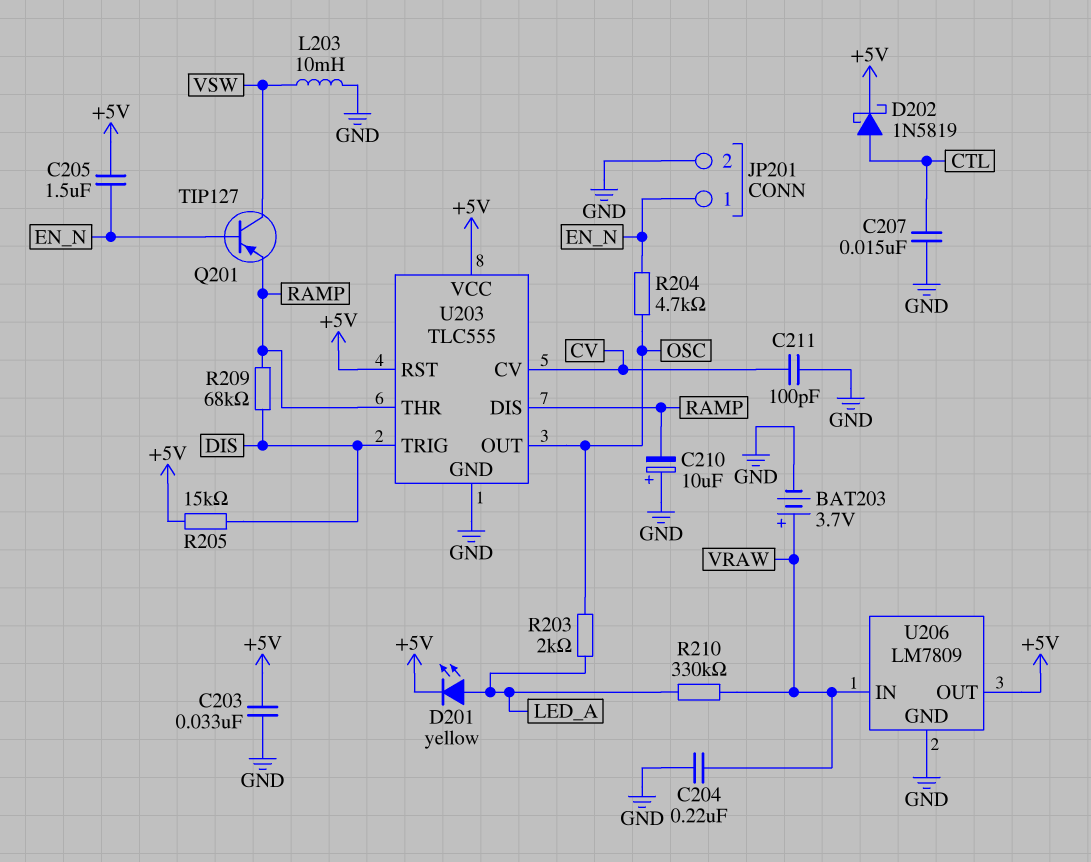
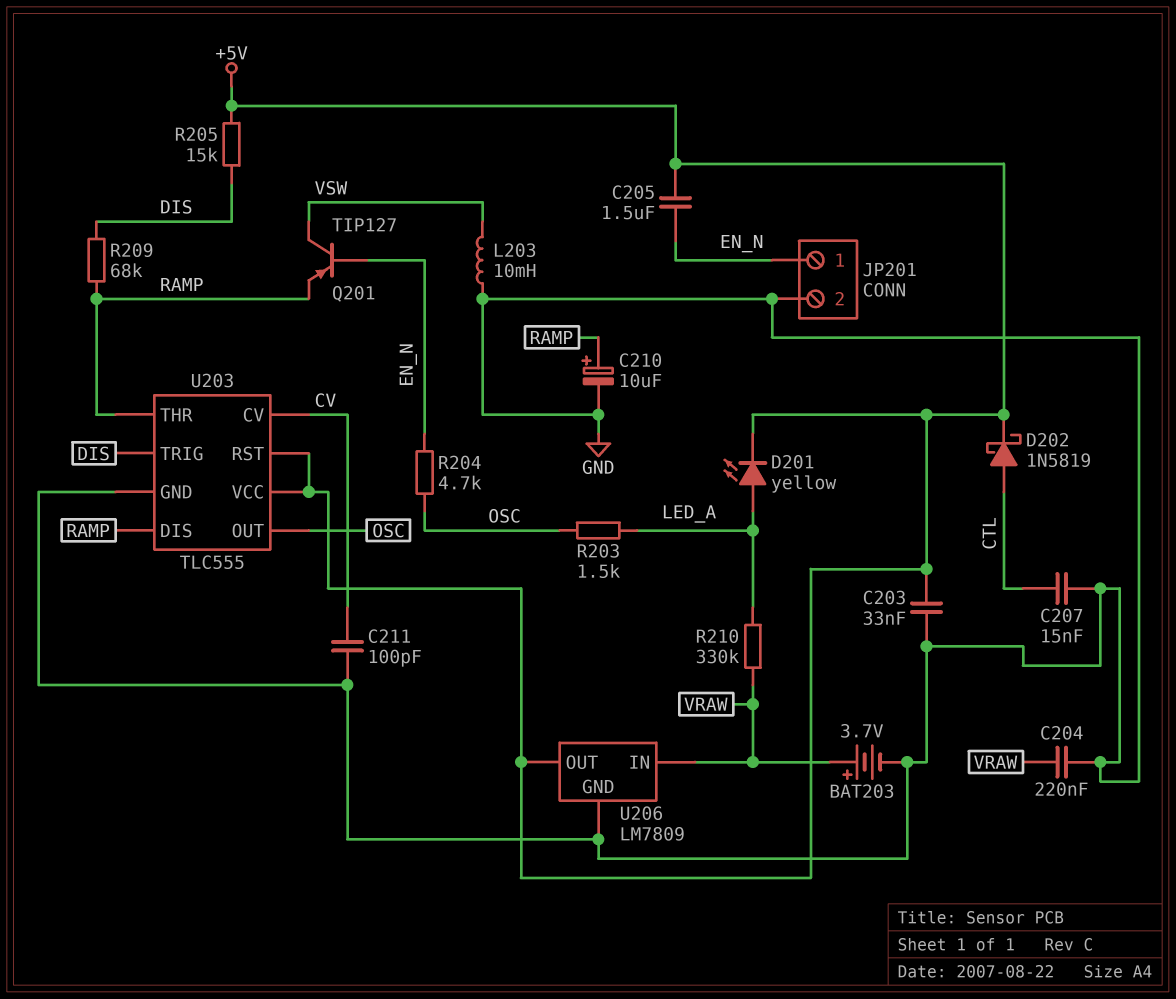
C210: 10uF (plus GND, minus RAMP) -> 10uF (plus RAMP, minus GND)
R203: 2k (LED_A, OSC) -> 1.5k (LED_A, OSC)

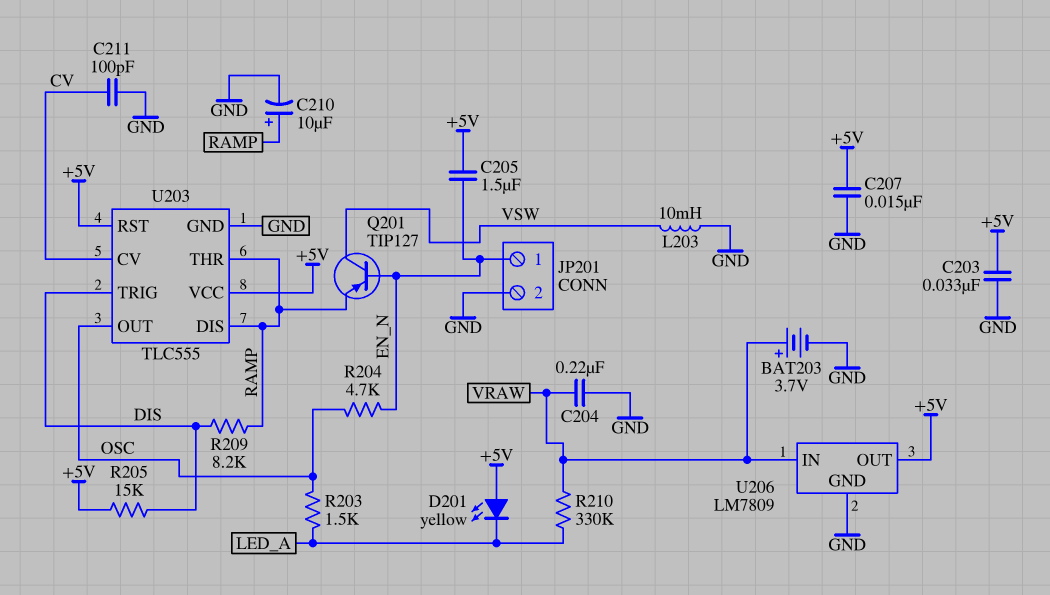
C207: 15nF (CTL, GND) -> 15nF (+5V, GND)
D201: LED yellow (A LED_A, K +5V) -> LED yellow (A +5V, K LED_A)
D202: schottky 1N5819 (A CTL, K +5V) -> none
R209: 68k (DIS, RAMP) -> 8.2k (DIS, RAMP)

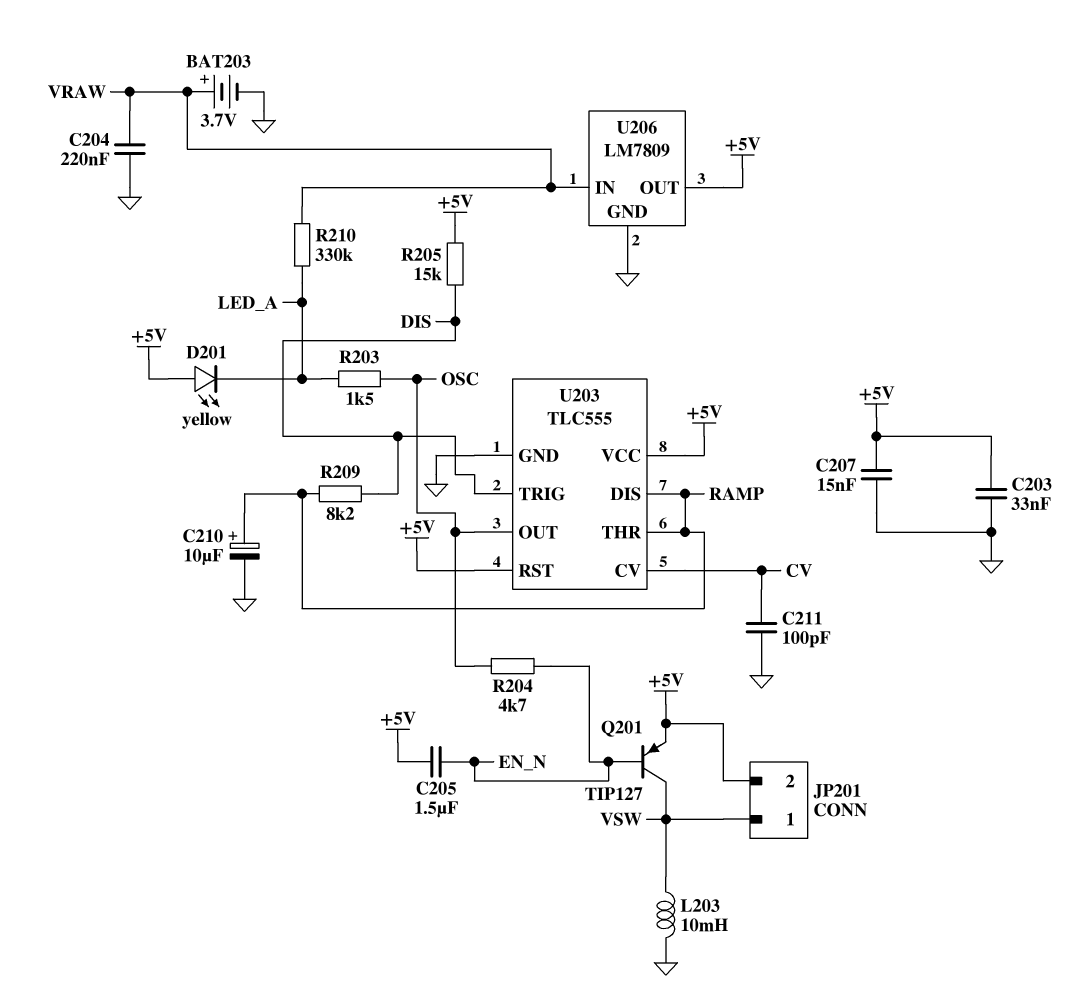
JP201 pin 1: EN_N -> VSW
JP201 pin 2: GND -> +5V
Q201: PNP TIP127 (B EN_N, C VSW, E RAMP) -> PNP TIP127 (B EN_N, C VSW, E +5V)

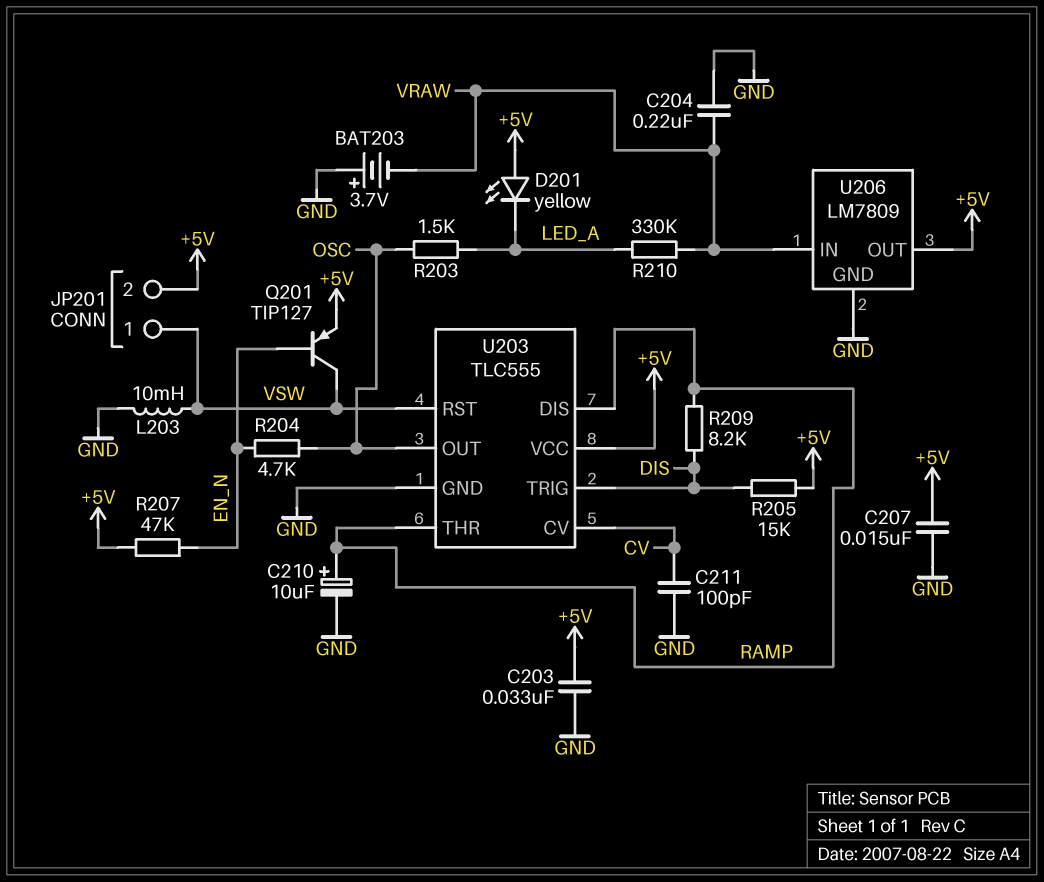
BAT203: 3.7V (plus VRAW, minus GND) -> 3.7V (plus GND, minus VRAW)
C205: 1.5uF (+5V, EN_N) -> none
R207: none -> 47k (+5V, EN_N)
U203 pin RST: +5V -> VSW

